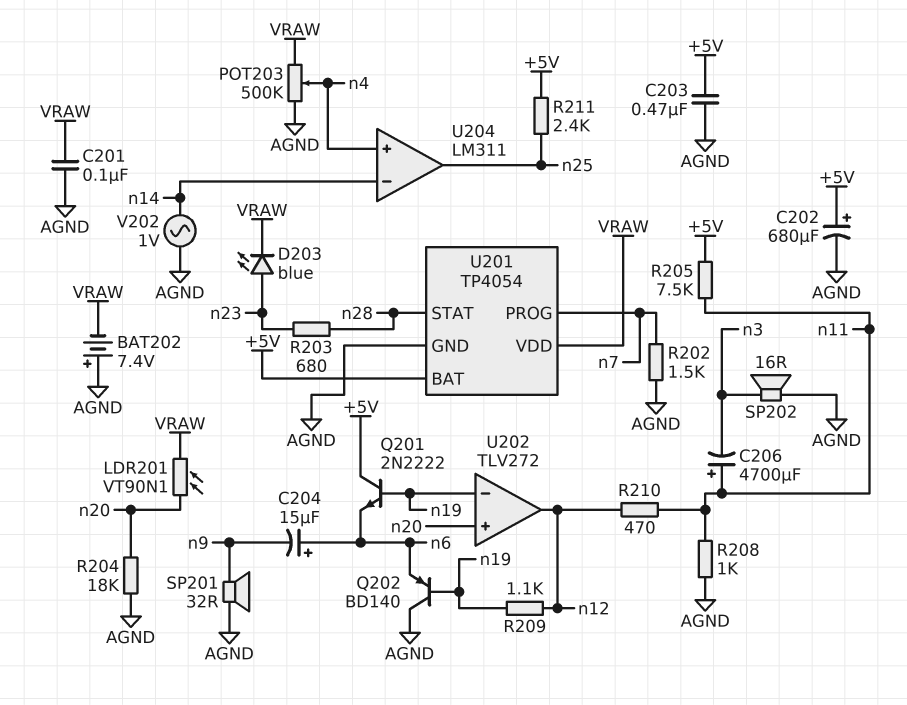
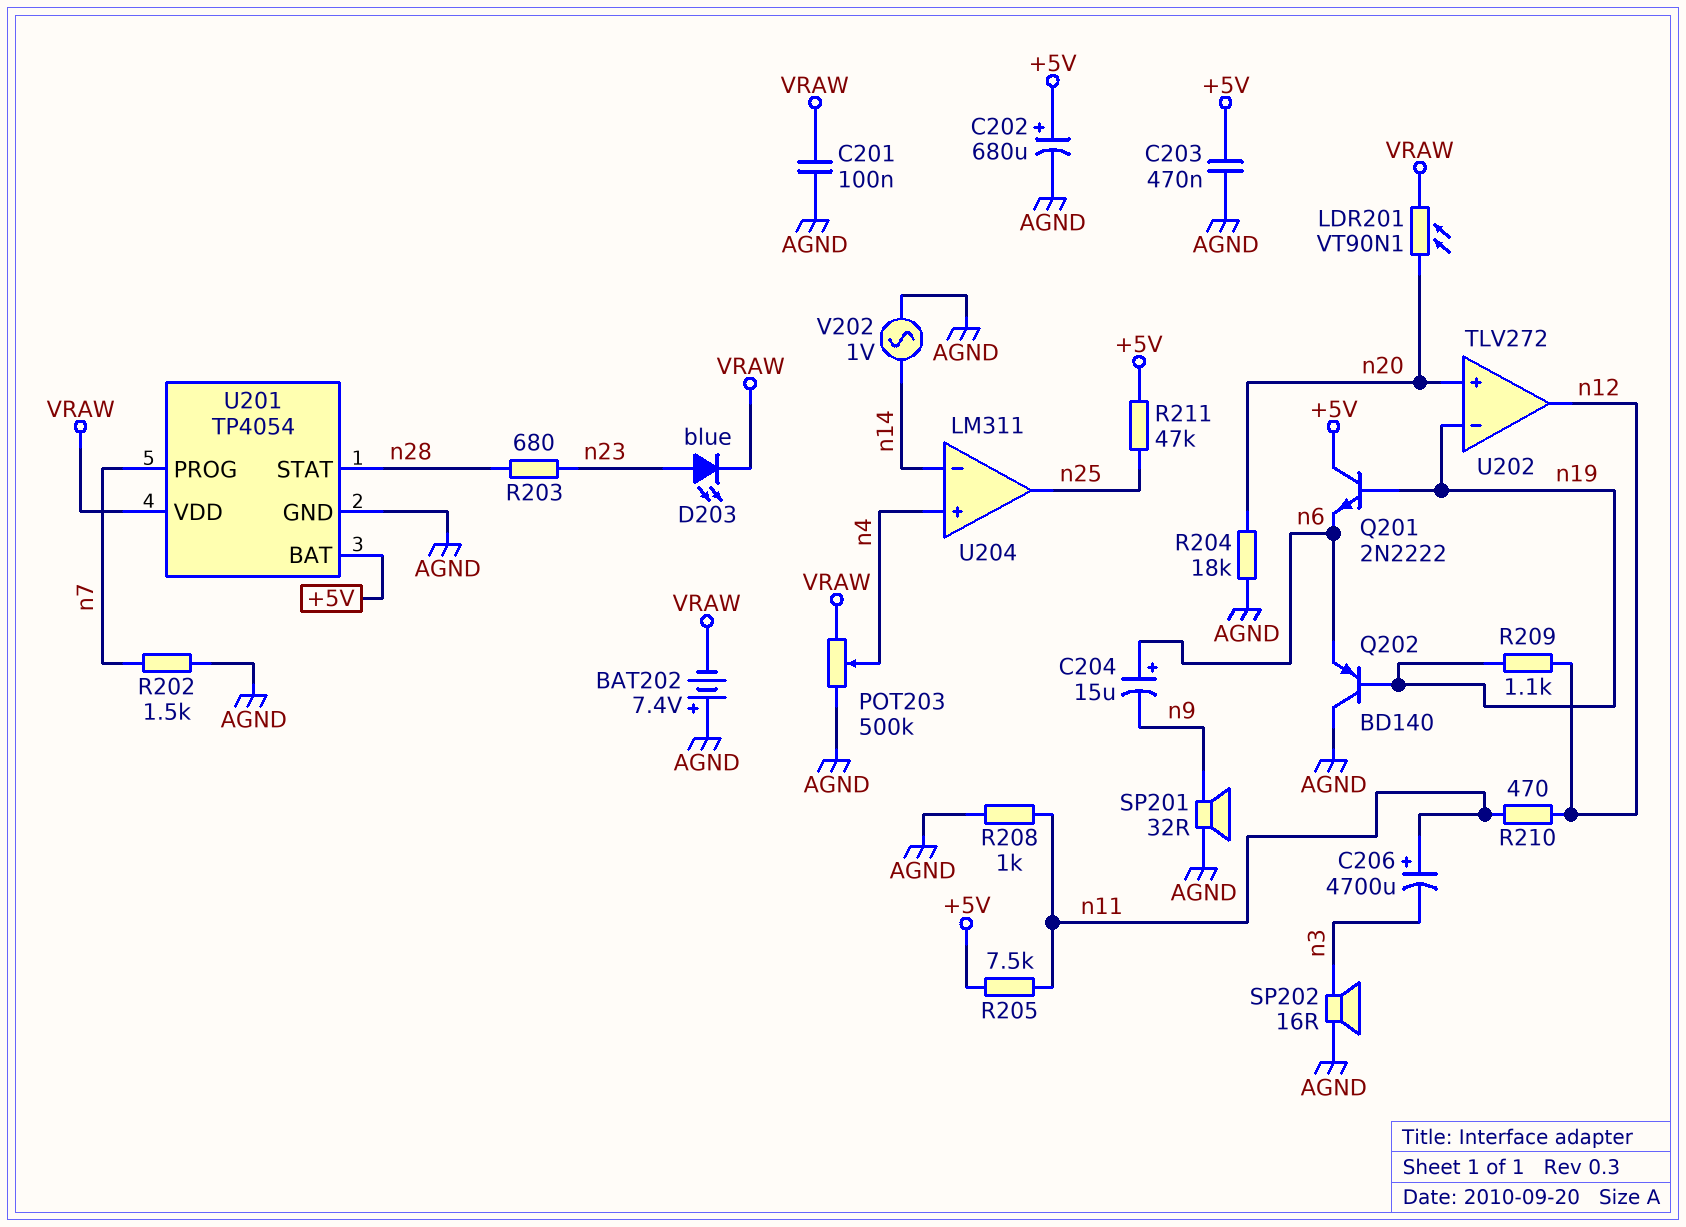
R211: 2.4k (+5V, n25) -> 47k (+5V, n25)

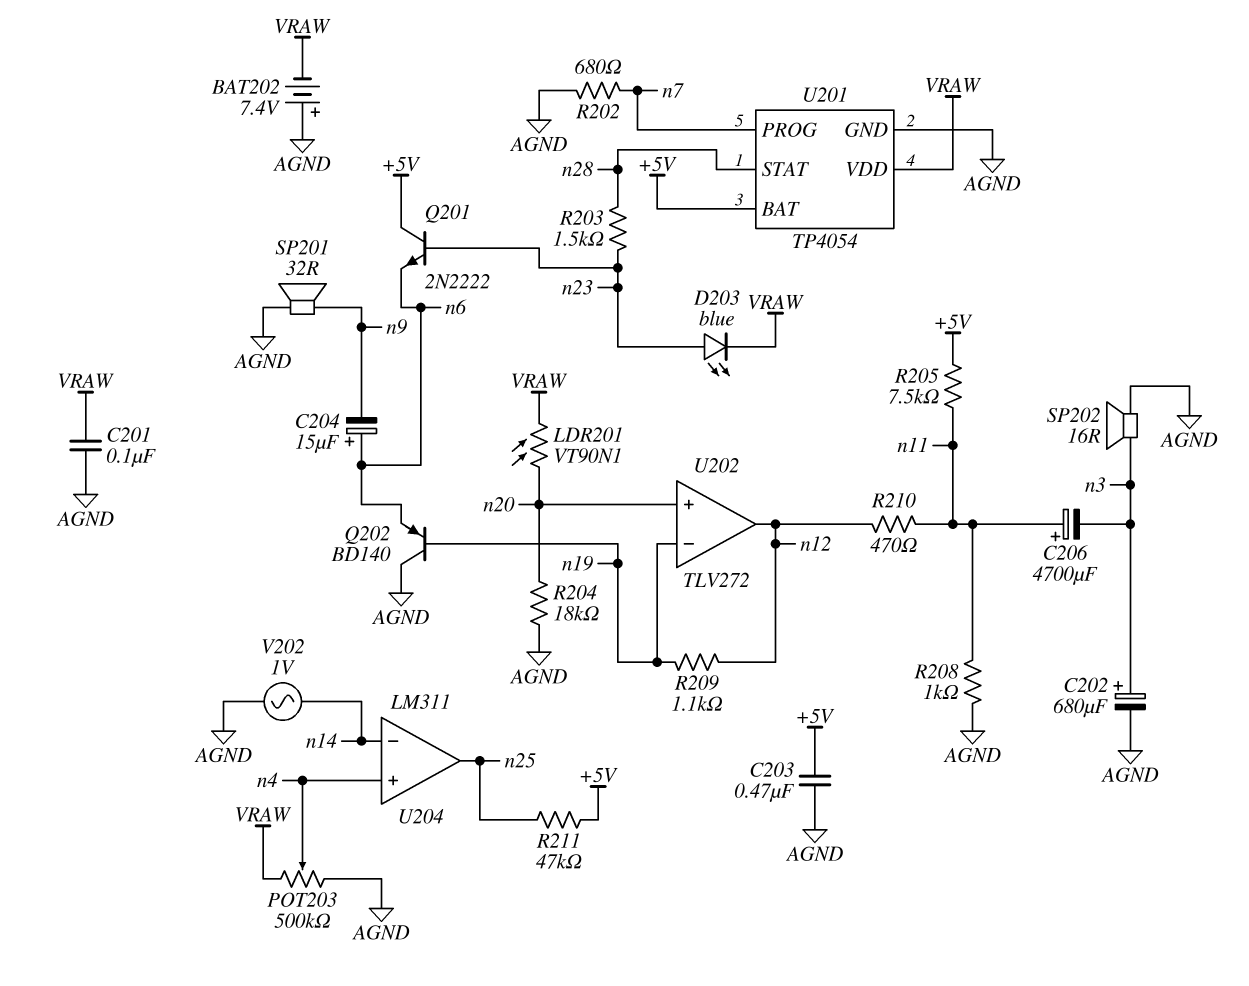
C202: 680uF (plus +5V, minus AGND) -> 680uF (plus n3, minus AGND)
Q201: NPN 2N2222 (B n19, C +5V, E n6) -> NPN 2N2222 (B n23, C +5V, E n6)
R202: 1.5k (AGND, n7) -> 680 (AGND, n7)
R203: 680 (n23, n28) -> 1.5k (n23, n28)

